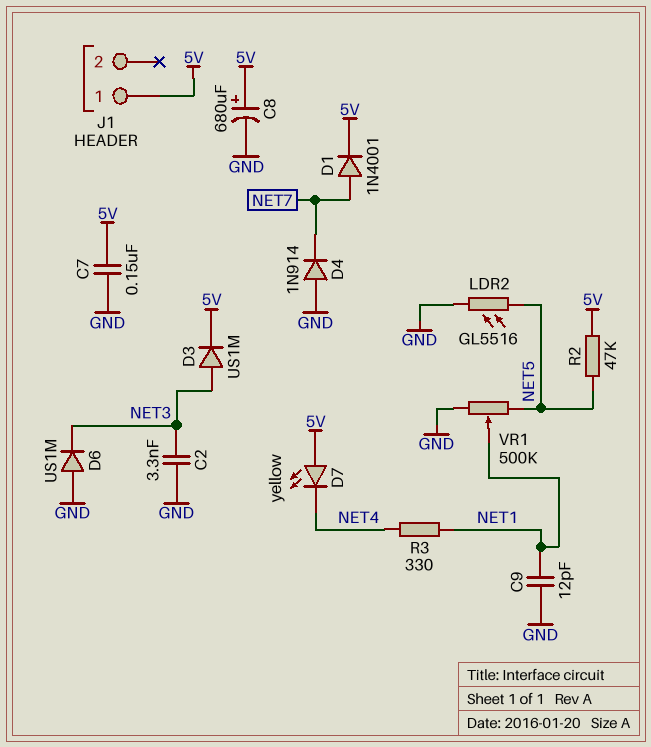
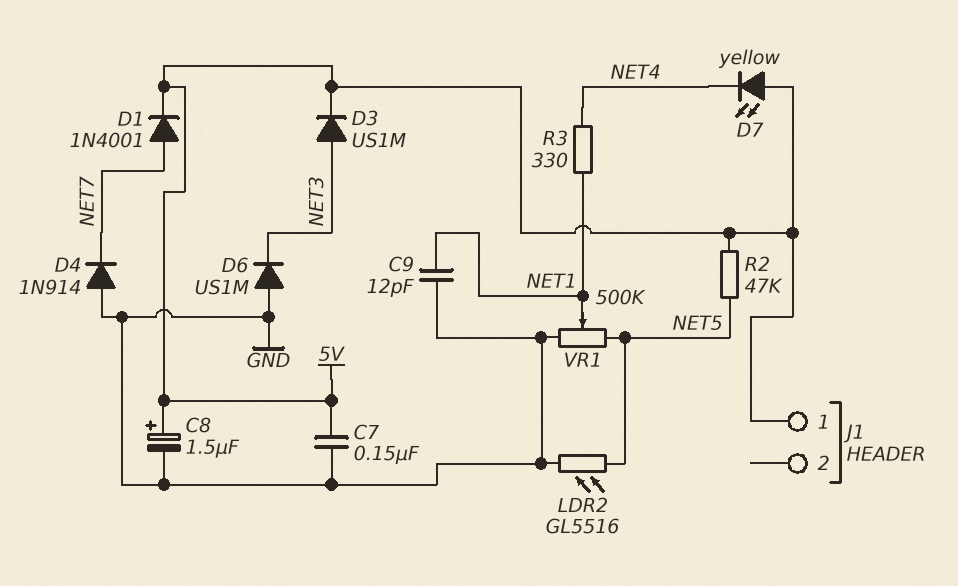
C2: 3.3nF (GND, NET3) -> none
C8: 680uF (plus 5V, minus GND) -> 1.5uF (plus 5V, minus GND)

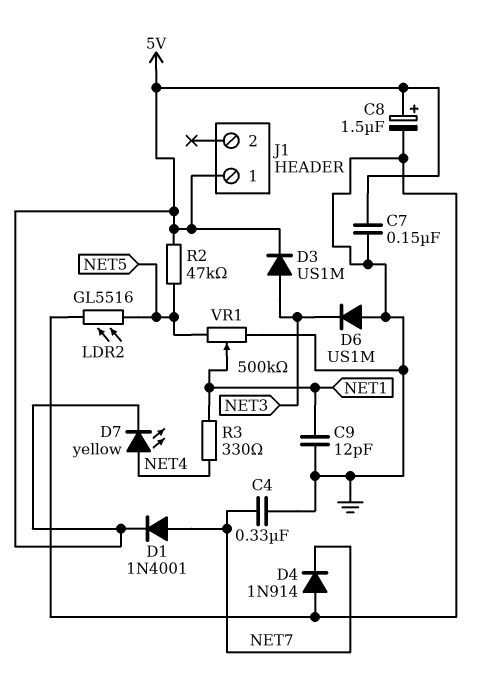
C4: none -> 330nF (GND, NET7)
D7: LED yellow (A 5V, K NET4) -> LED yellow (A NET4, K 5V)

